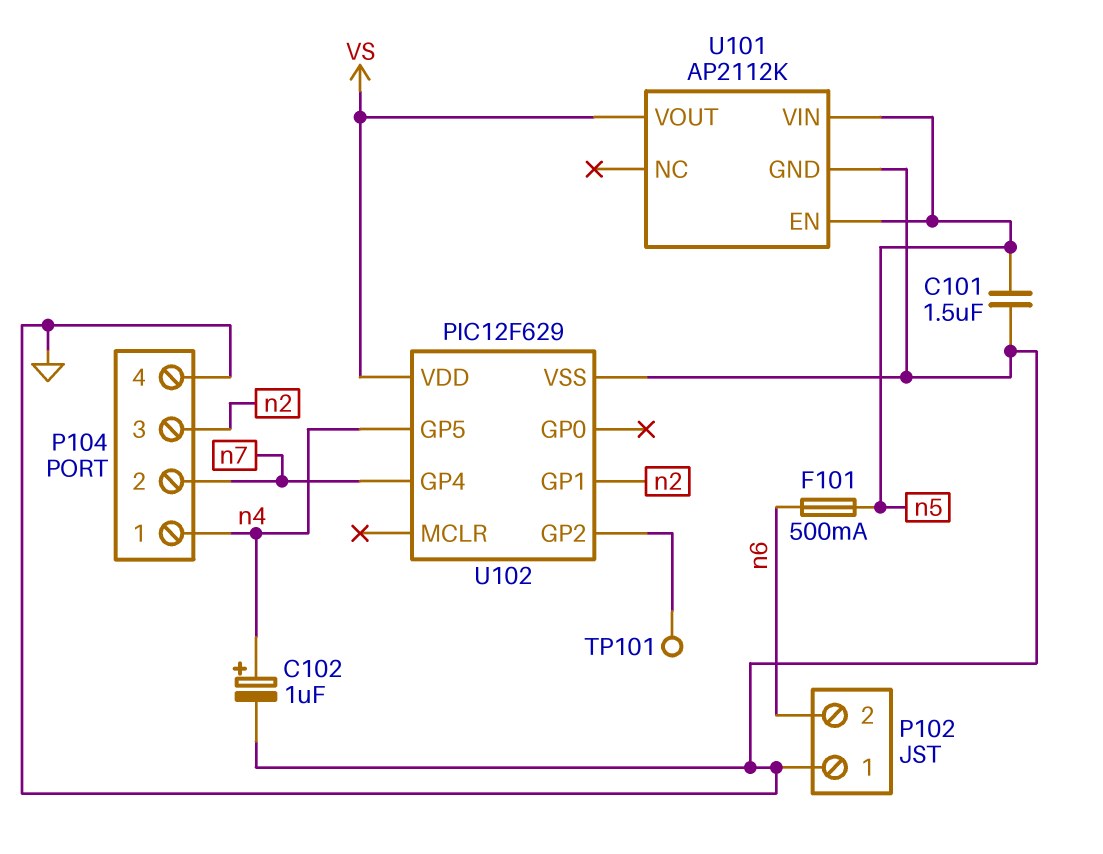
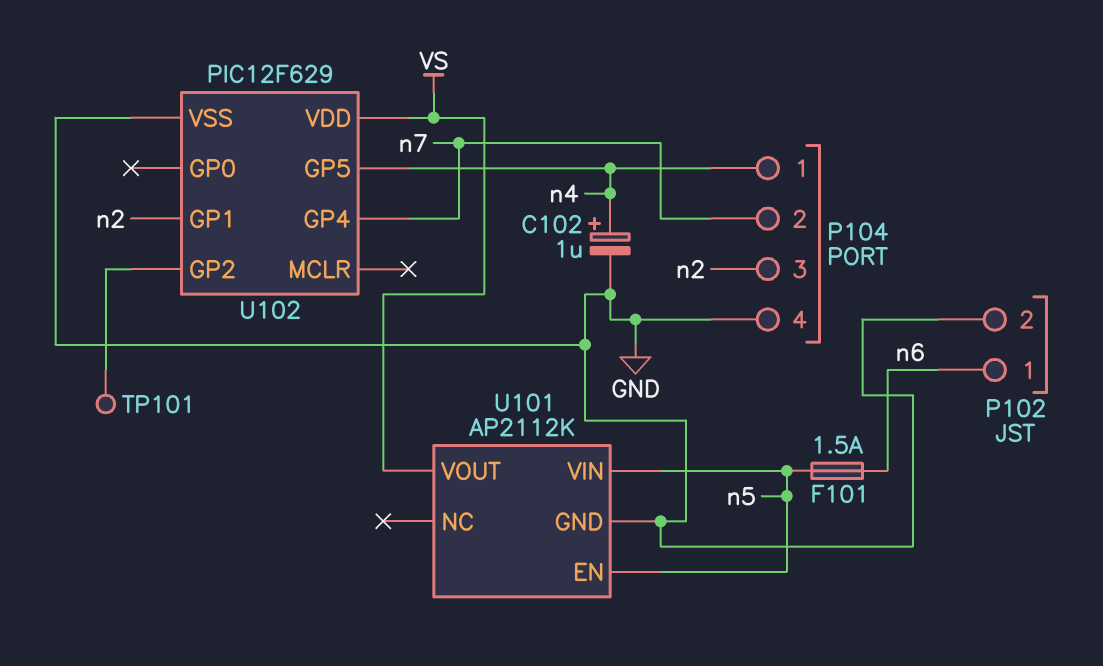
C101: 1.5uF (GND, n5) -> none
F101: 500mA (n5, n6) -> 1.5A (n5, n6)
P102 pin 1: GND -> n6
P102 pin 2: n6 -> GND

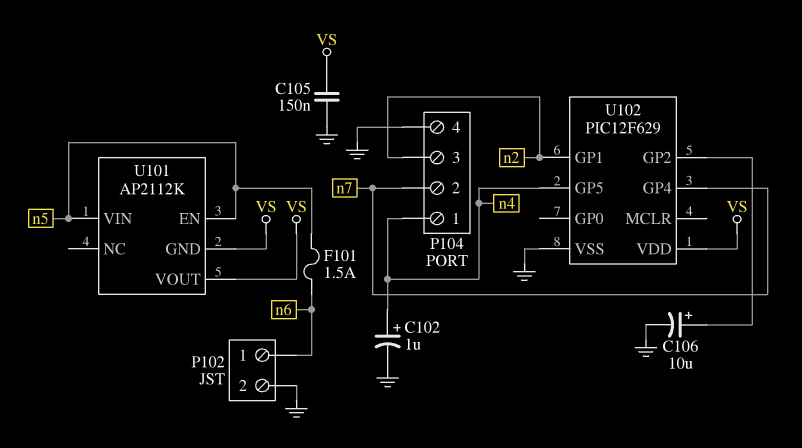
C105: none -> 150nF (GND, VS)
C106: none -> 10uF (plus U102/GP2, minus GND)
TP101: test point (U102/GP2) -> none
U101 pin GND: GND -> VS

